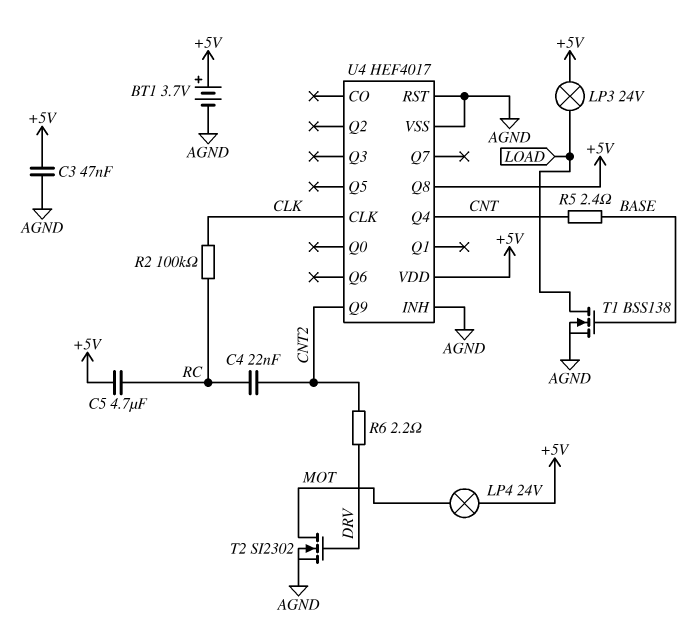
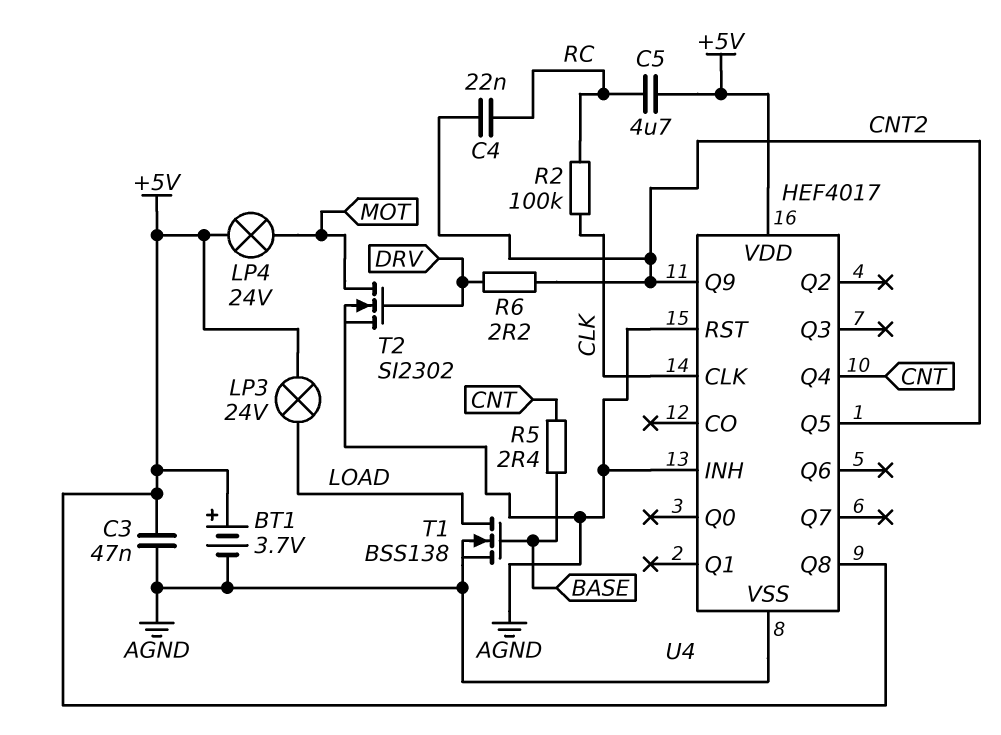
U4 pin Q5: none -> CNT2

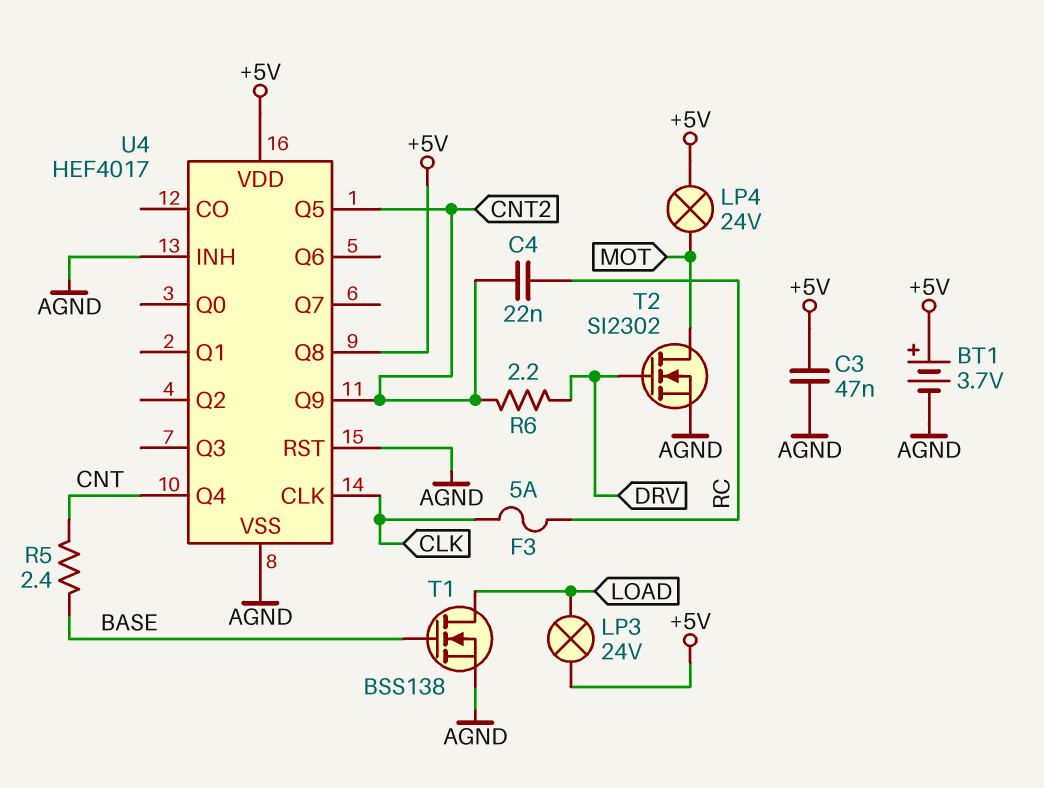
C5: 4.7uF (+5V, RC) -> none
F3: none -> 5A (CLK, RC)
R2: 100k (CLK, RC) -> none

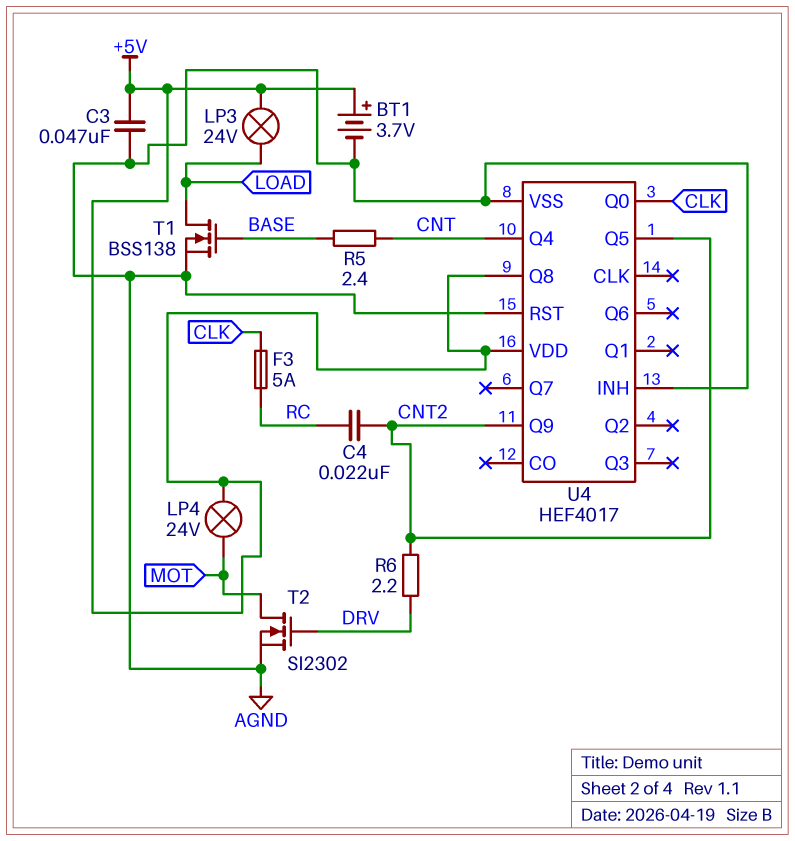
U4 pin CLK: CLK -> none
U4 pin Q0: none -> CLK

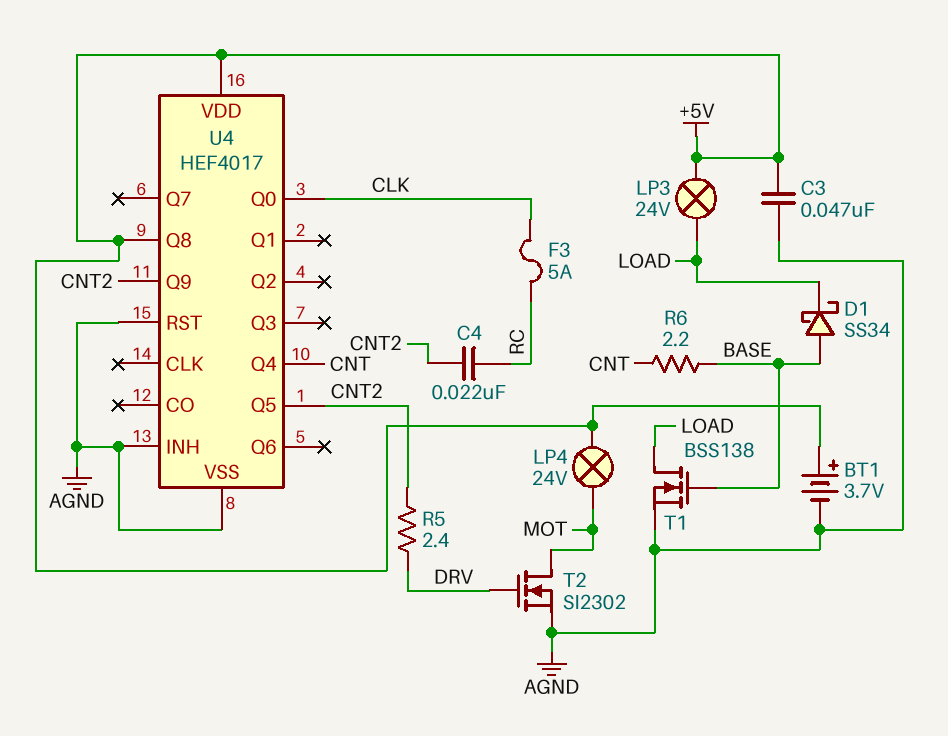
D1: none -> schottky SS34 (A BASE, K LOAD)
R5: 2.4 (BASE, CNT) -> 2.4 (CNT2, DRV)
R6: 2.2 (CNT2, DRV) -> 2.2 (BASE, CNT)

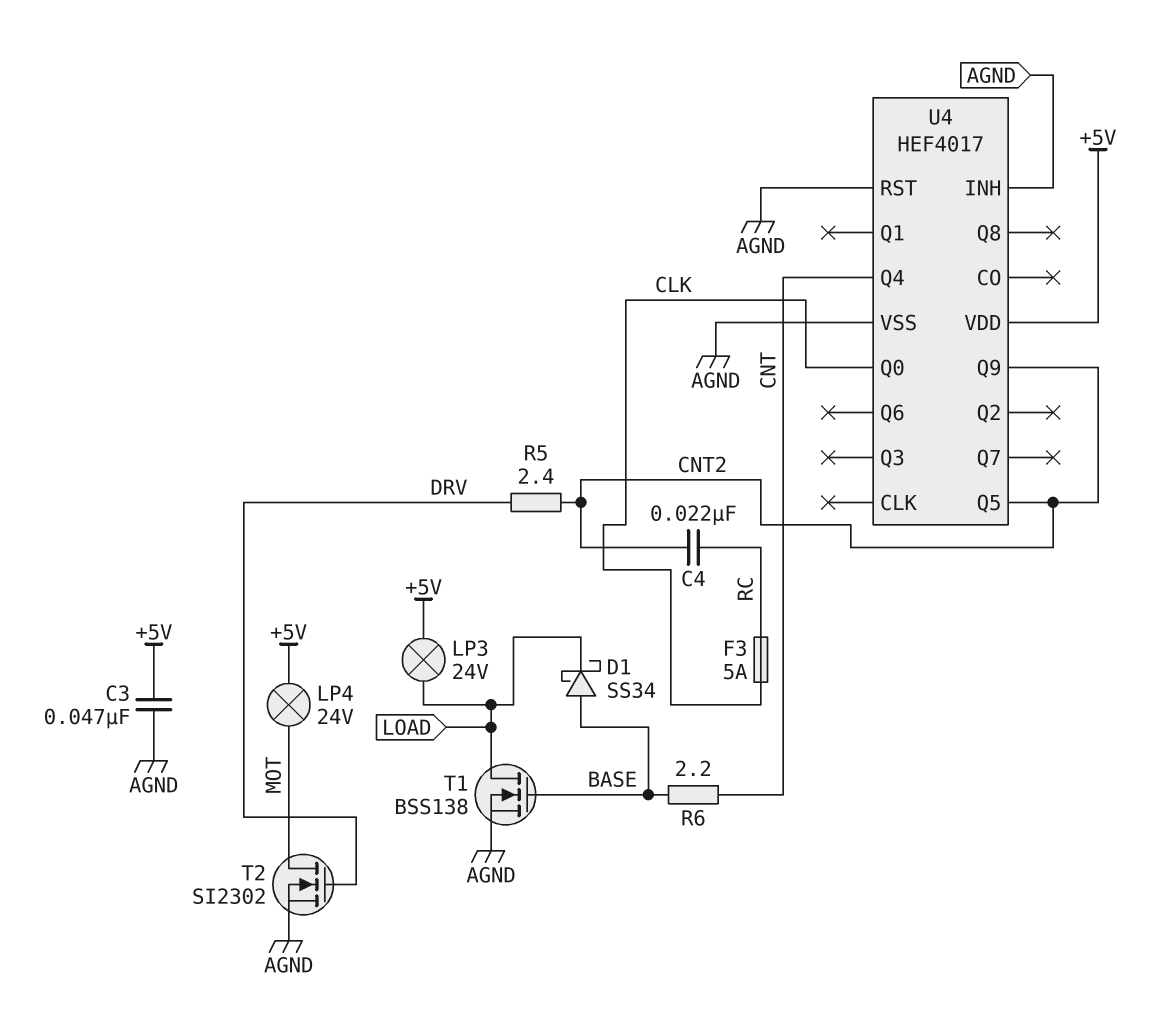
BT1: 3.7V (plus +5V, minus AGND) -> none
U4 pin Q8: +5V -> none

